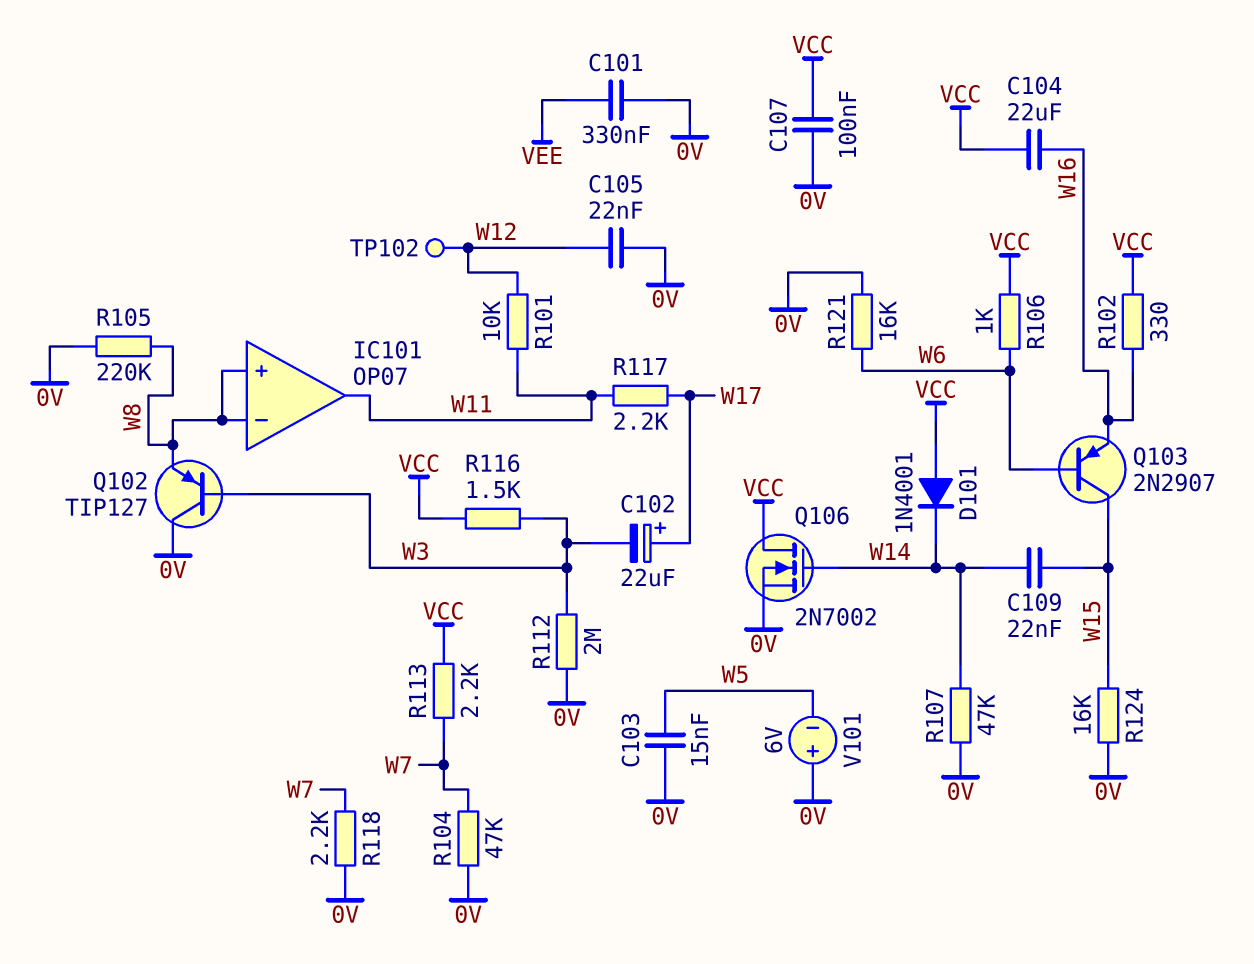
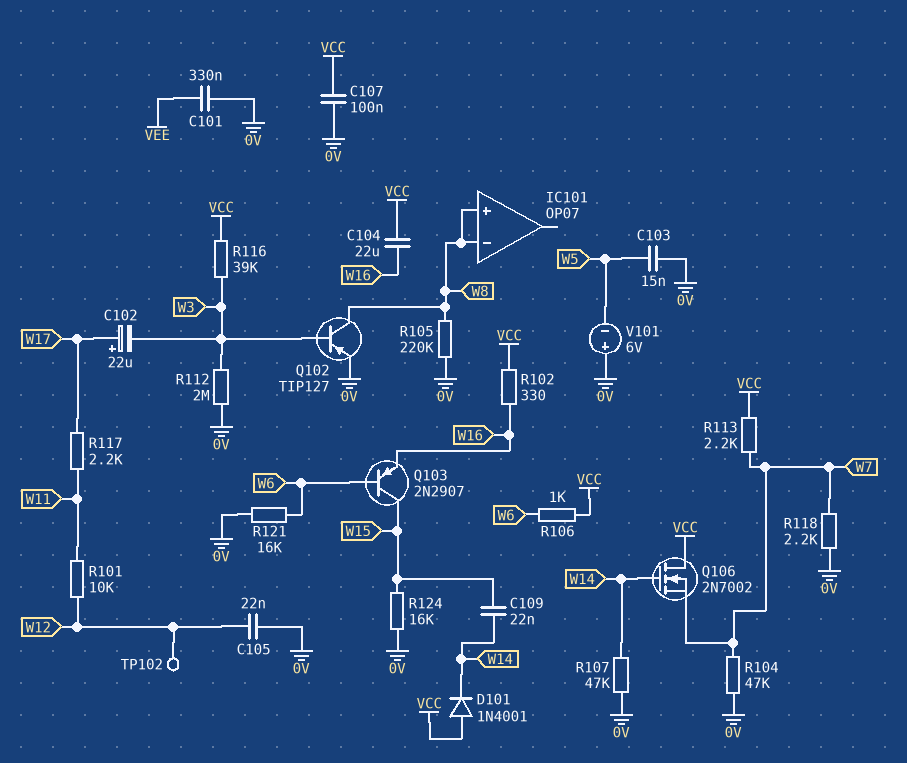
IC101 pin out: W11 -> none
Q102: PNP TIP127 (B W3, C 0V, E W8) -> PNP TIP127 (B W3, C W8, E 0V)
Q106: NMOS 2N7002 (G W14, D VCC, S 0V) -> NMOS 2N7002 (G W14, D VCC, S W7)
R116: 1.5k (VCC, W3) -> 39k (VCC, W3)

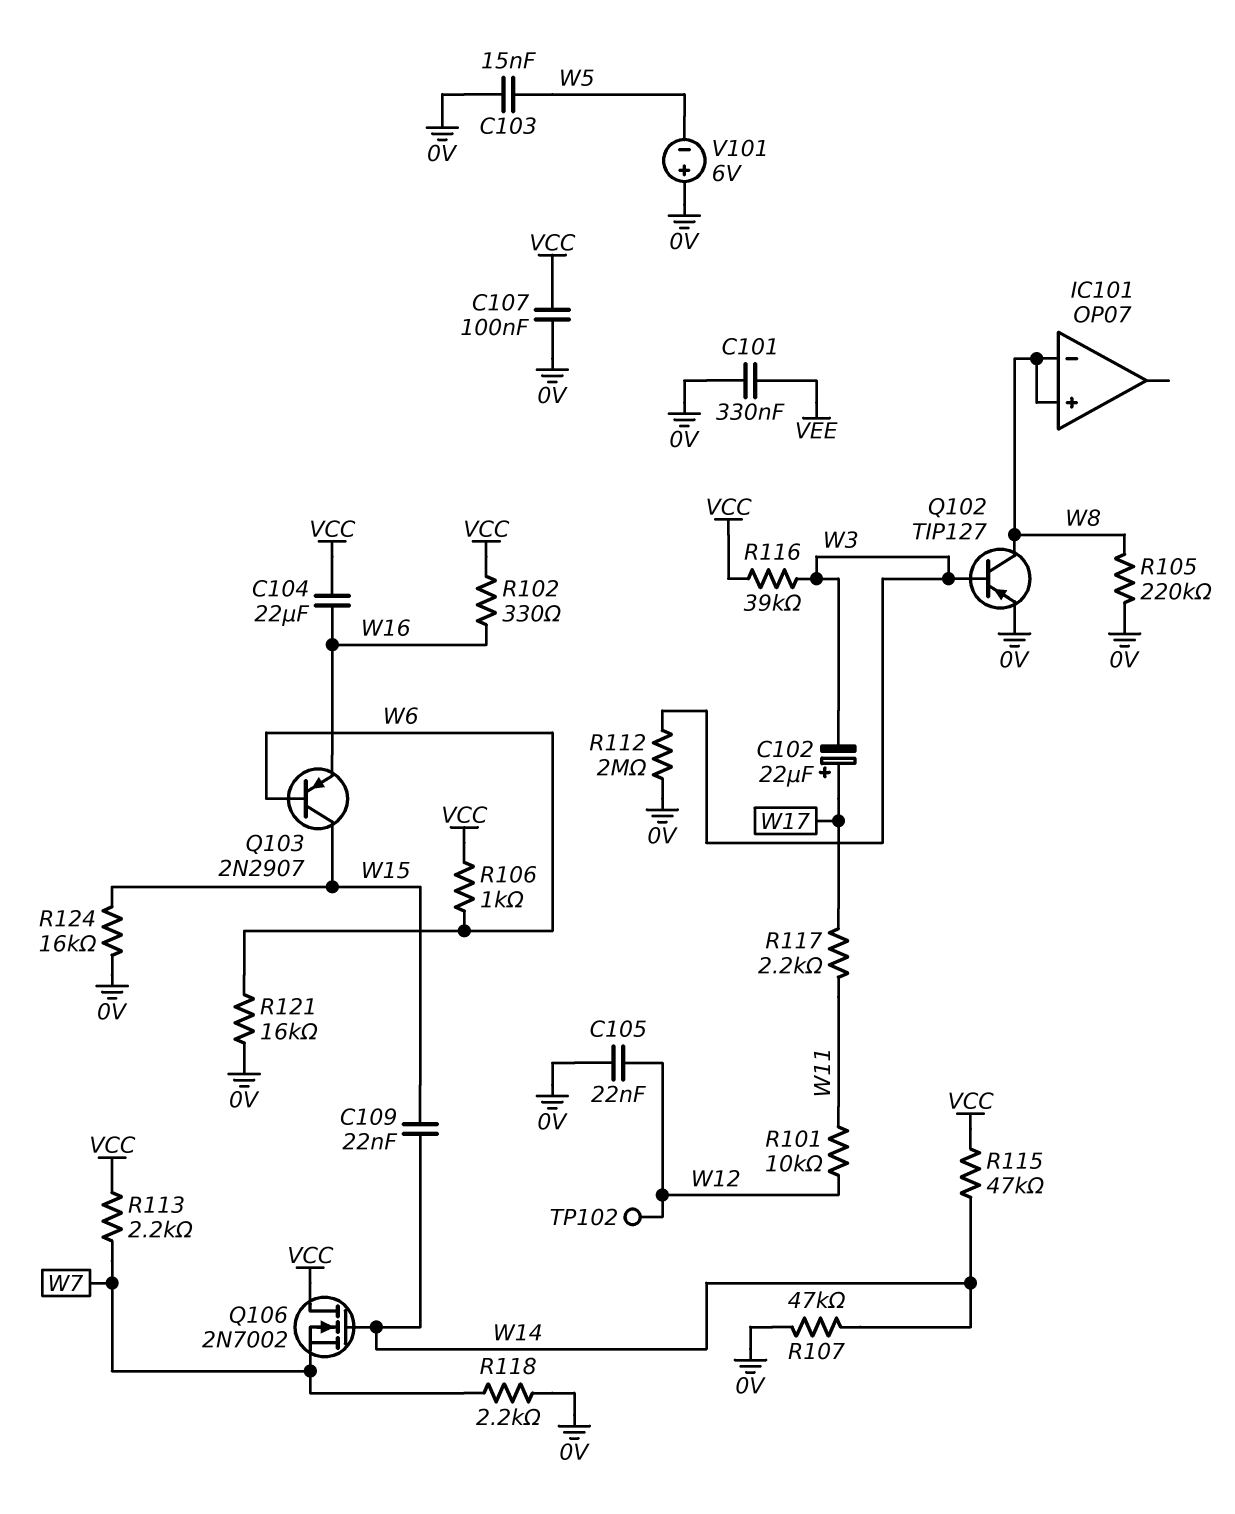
D101: diode 1N4001 (A VCC, K W14) -> none
R104: 47k (0V, W7) -> none
R115: none -> 47k (VCC, W14)

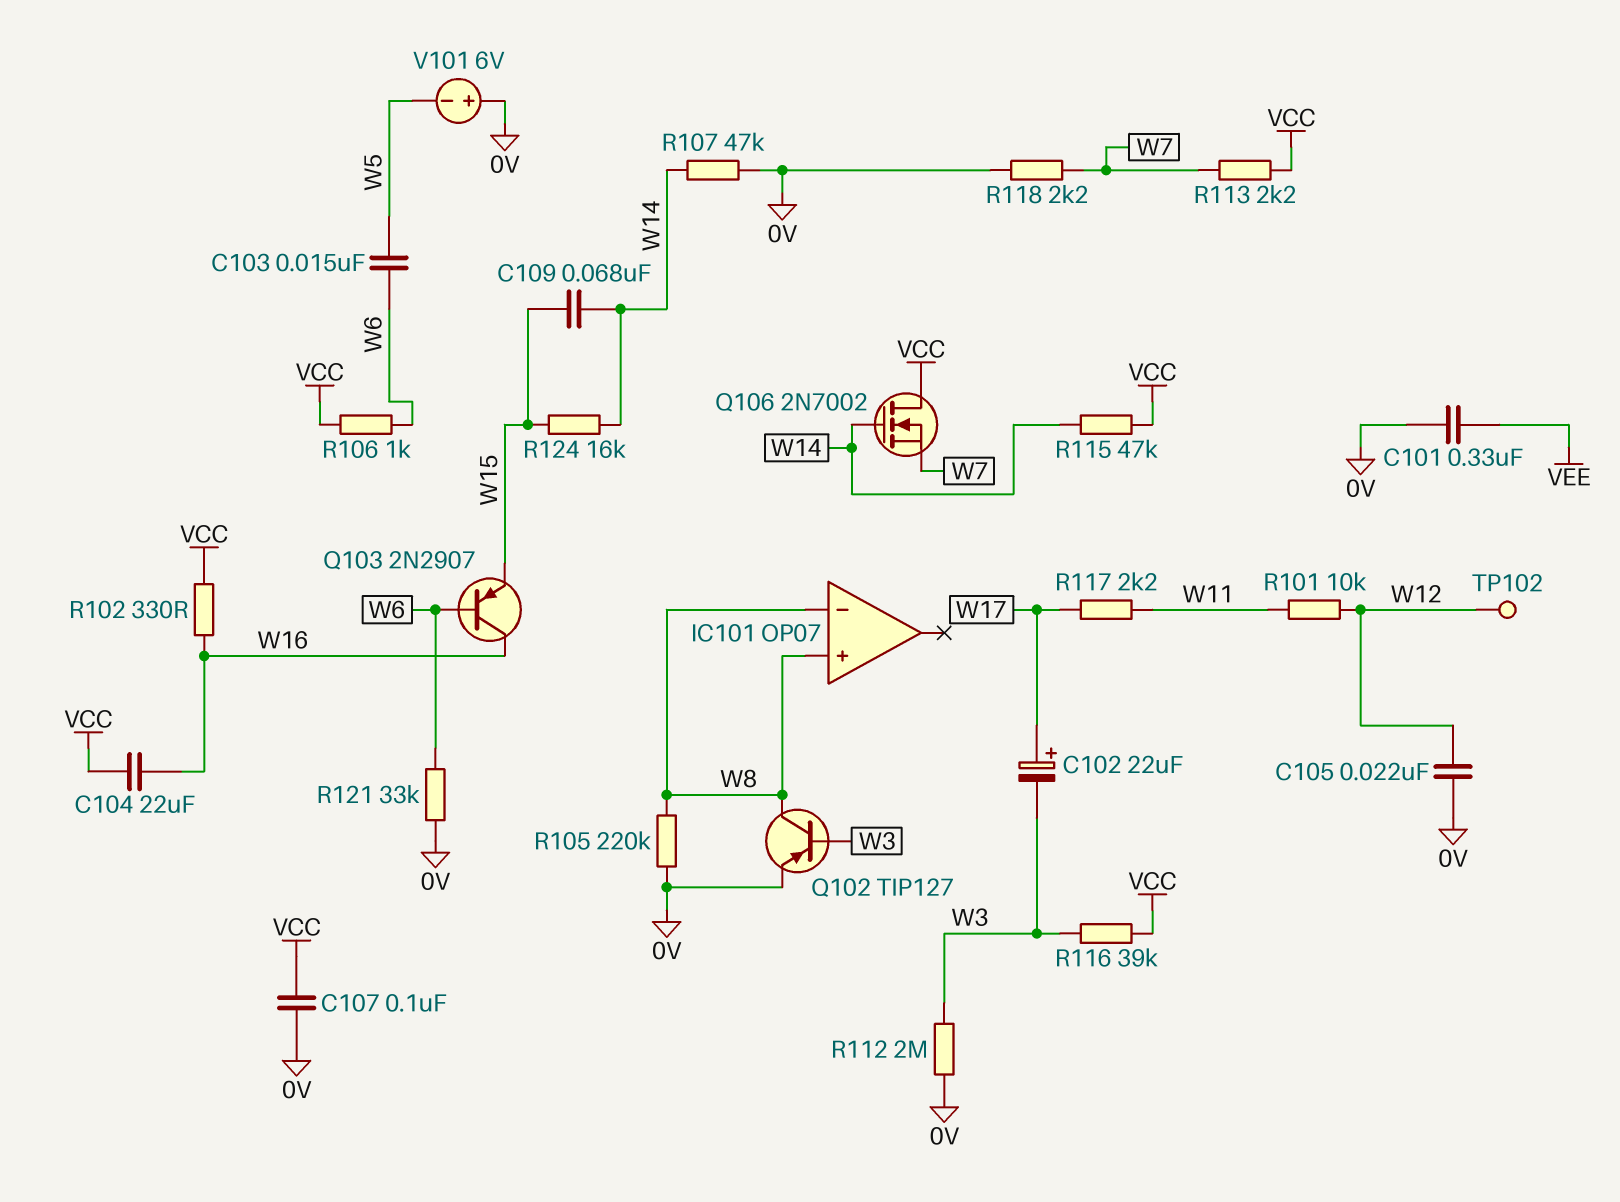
C103: 15nF (0V, W5) -> 15nF (W5, W6)
C109: 22nF (W14, W15) -> 68nF (W14, W15)
Q103: PNP 2N2907 (B W6, C W15, E W16) -> PNP 2N2907 (B W6, C W16, E W15)
R121: 16k (0V, W6) -> 33k (0V, W6)
R124: 16k (0V, W15) -> 16k (W14, W15)

